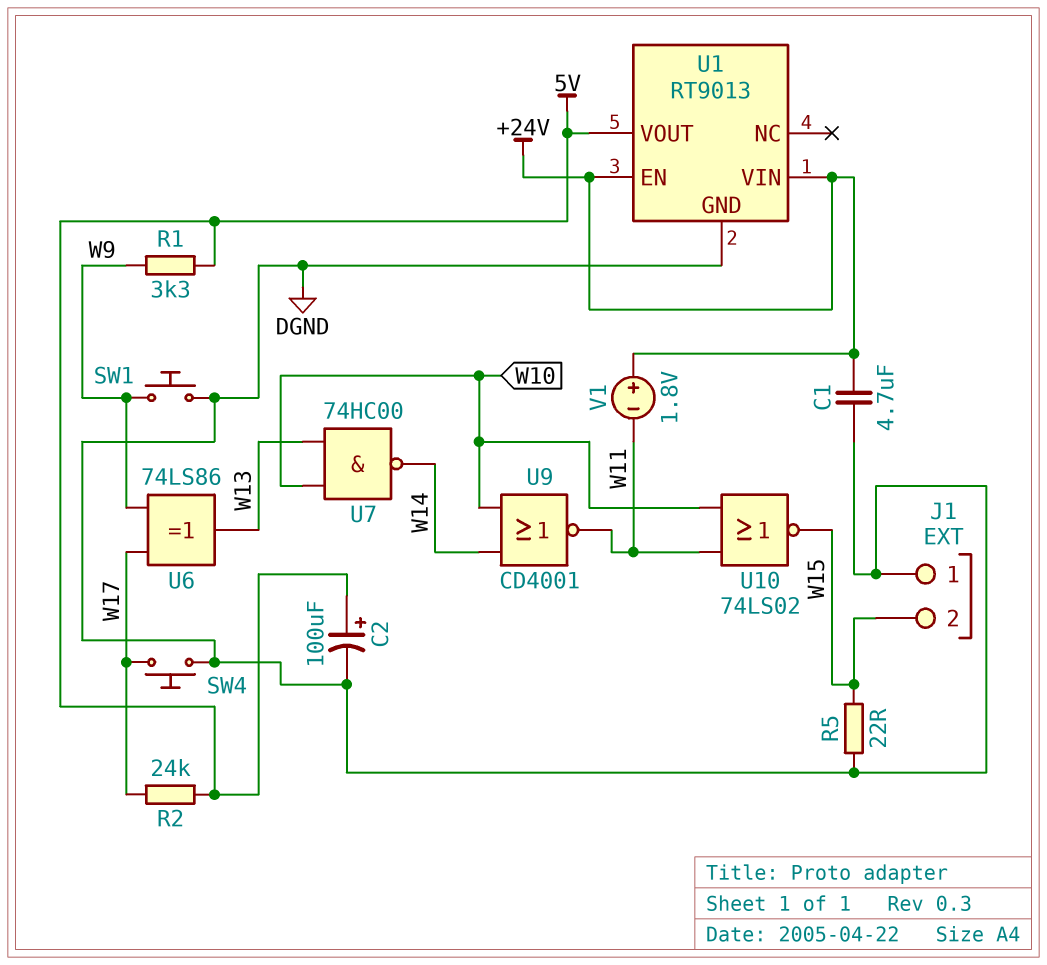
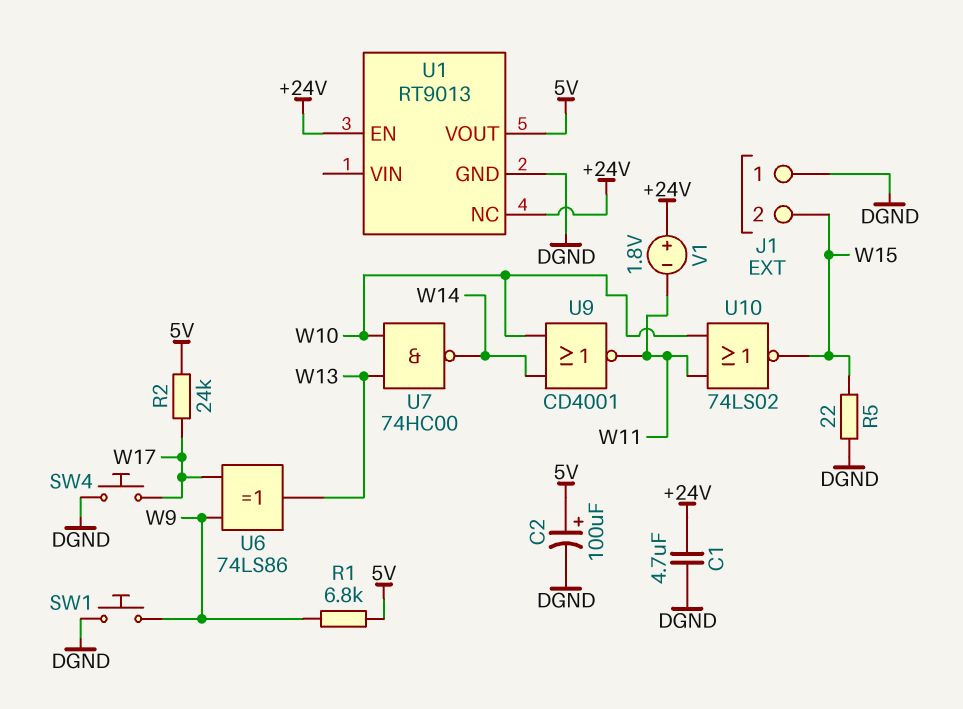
R1: 3.3k (5V, W9) -> 6.8k (5V, W9)
U1 pin NC: none -> +24V
U1 pin VIN: +24V -> none

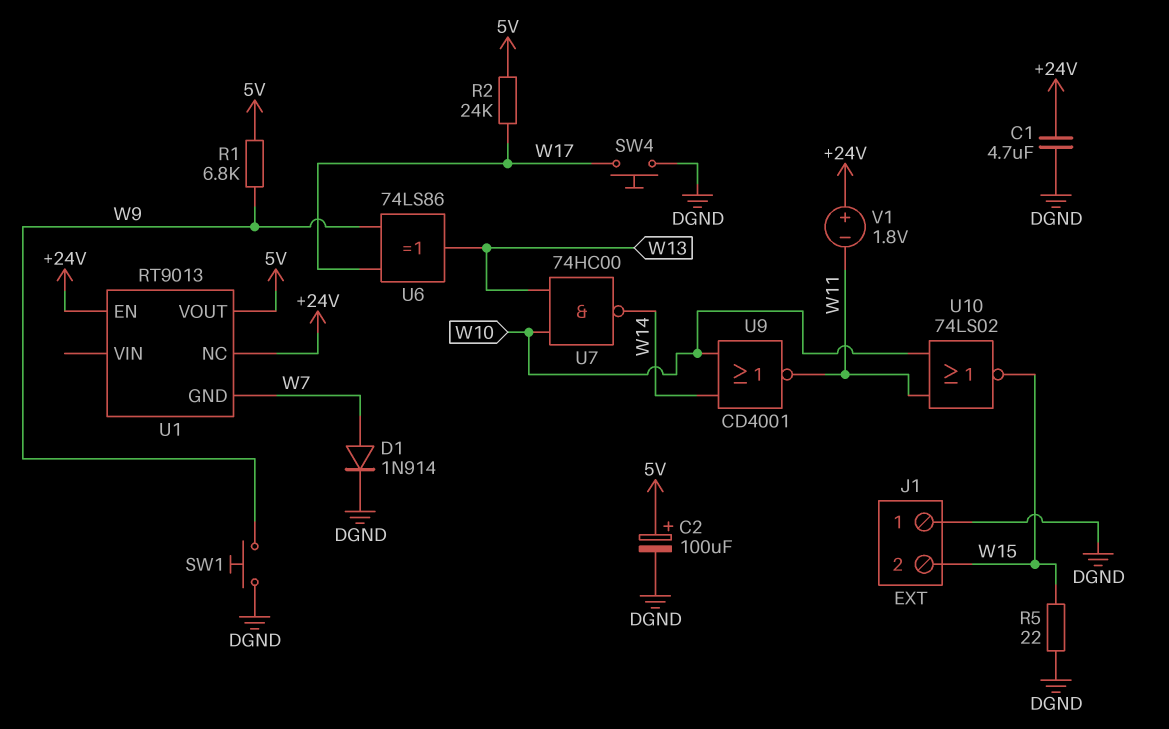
D1: none -> diode 1N914 (A W7, K DGND)
U1 pin GND: DGND -> W7

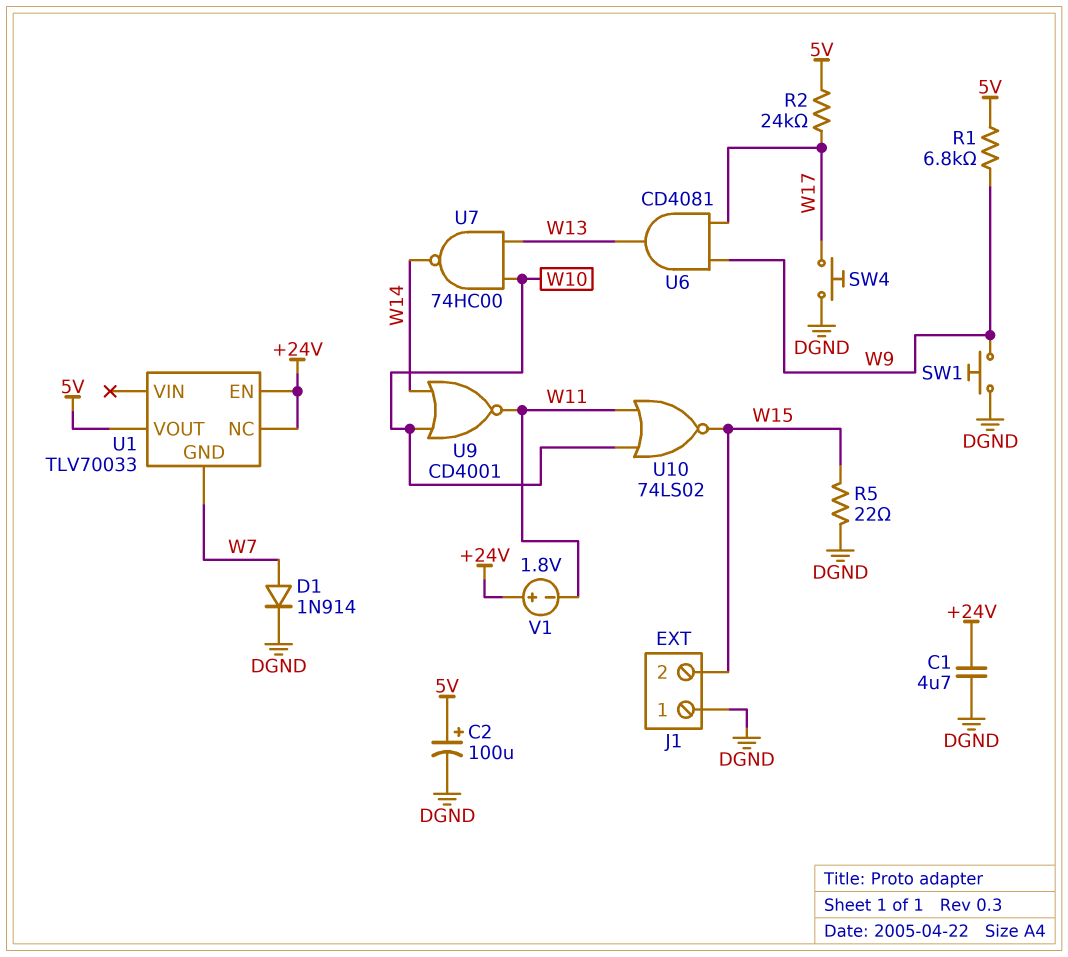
U1: RT9013 -> TLV70033
U6: XOR 74LS86 (in W9, in W17, out W13) -> AND CD4081 (in W9, in W17, out W13)

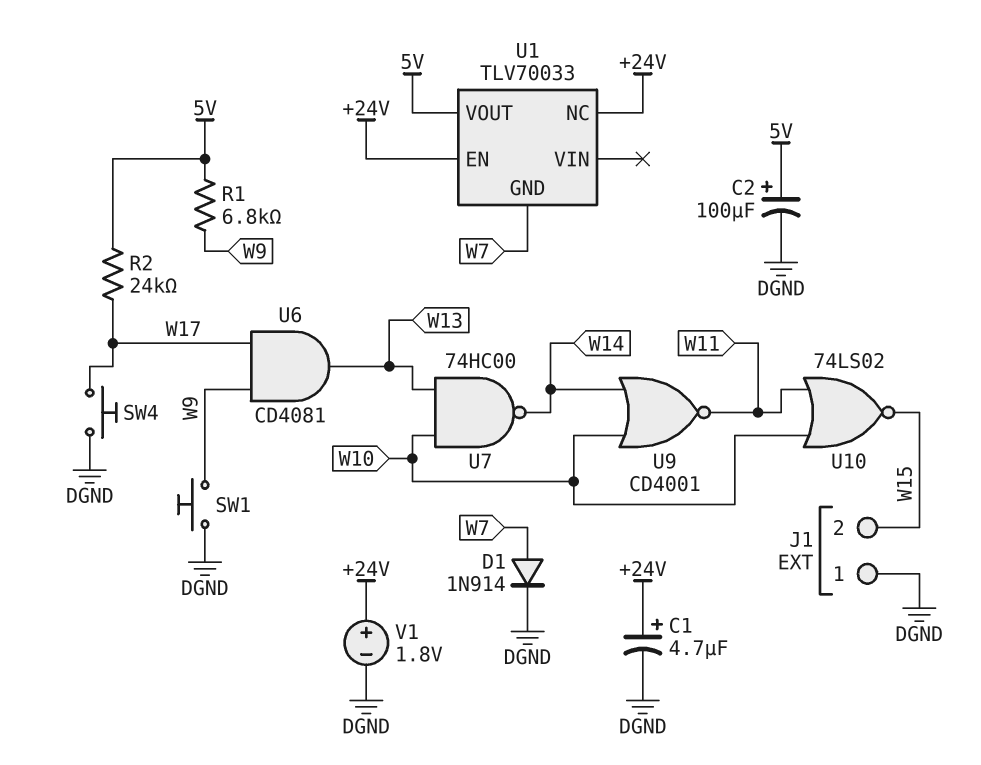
C1: 4.7uF (+24V, DGND) -> 4.7uF (plus +24V, minus DGND)
R5: 22 (DGND, W15) -> none
V1: 1.8V (plus +24V, minus W11) -> 1.8V (plus +24V, minus DGND)

